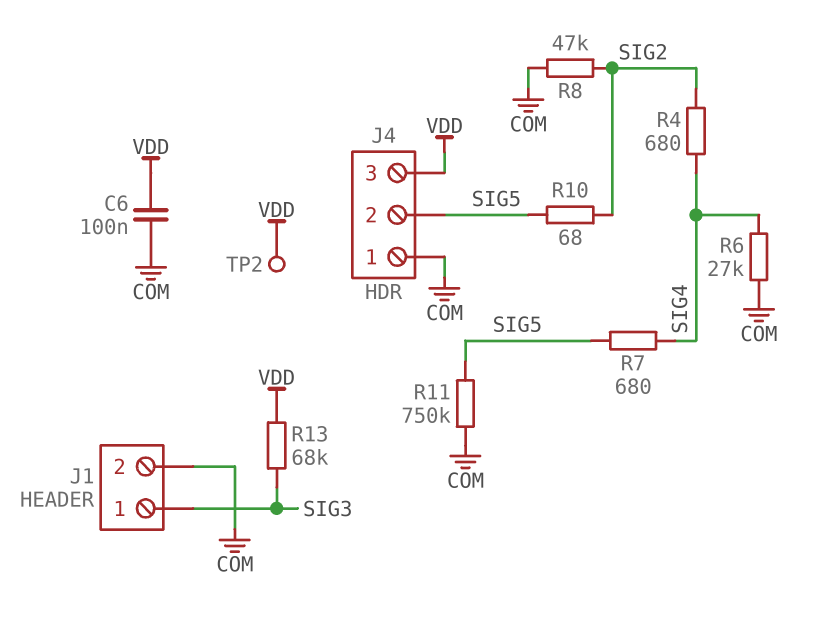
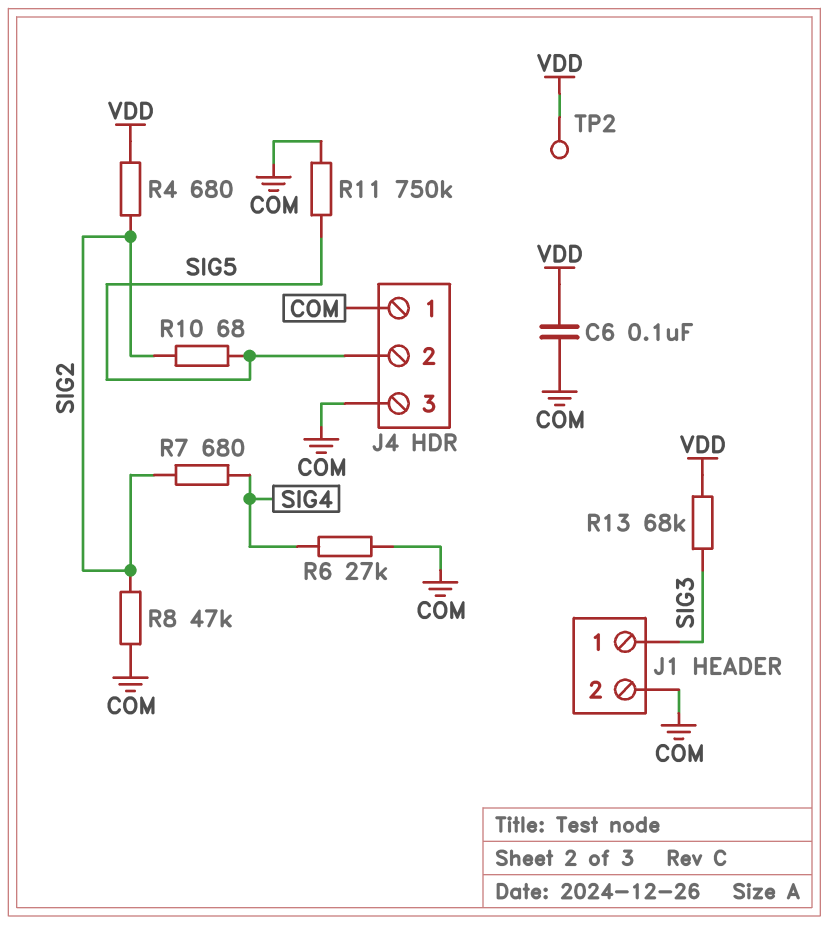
J4 pin 3: VDD -> COM
R4: 680 (SIG2, SIG4) -> 680 (SIG2, VDD)
R7: 680 (SIG4, SIG5) -> 680 (SIG2, SIG4)

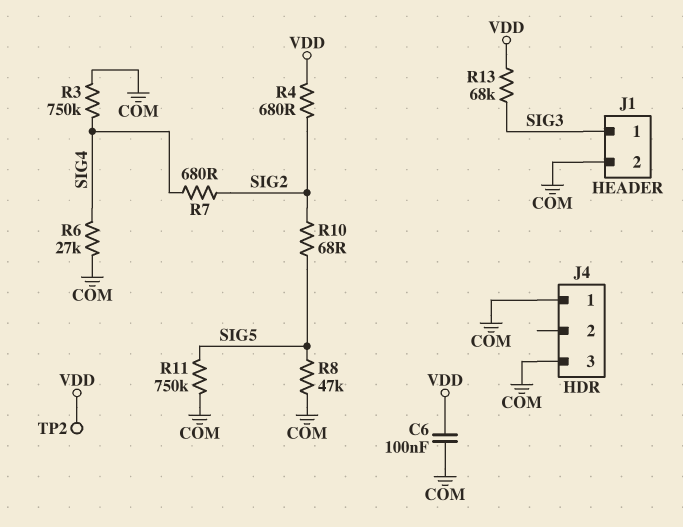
J4 pin 2: SIG5 -> none
R3: none -> 750k (COM, SIG4)
R8: 47k (COM, SIG2) -> 47k (COM, SIG5)

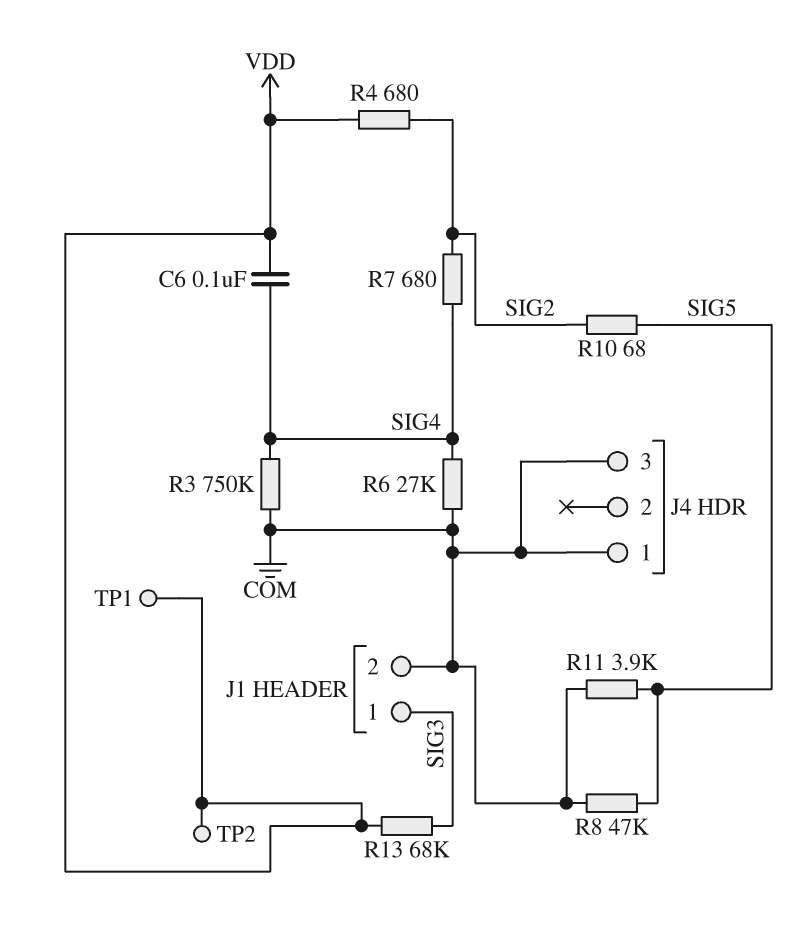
C6: 100nF (COM, VDD) -> 100nF (SIG4, VDD)
R11: 750k (COM, SIG5) -> 3.9k (COM, SIG5)
TP1: none -> test point (VDD)

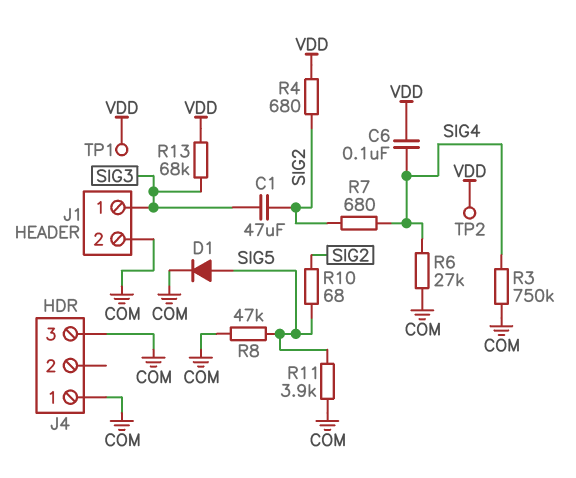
C1: none -> 47uF (SIG2, SIG3)
D1: none -> diode (A SIG5, K COM)

